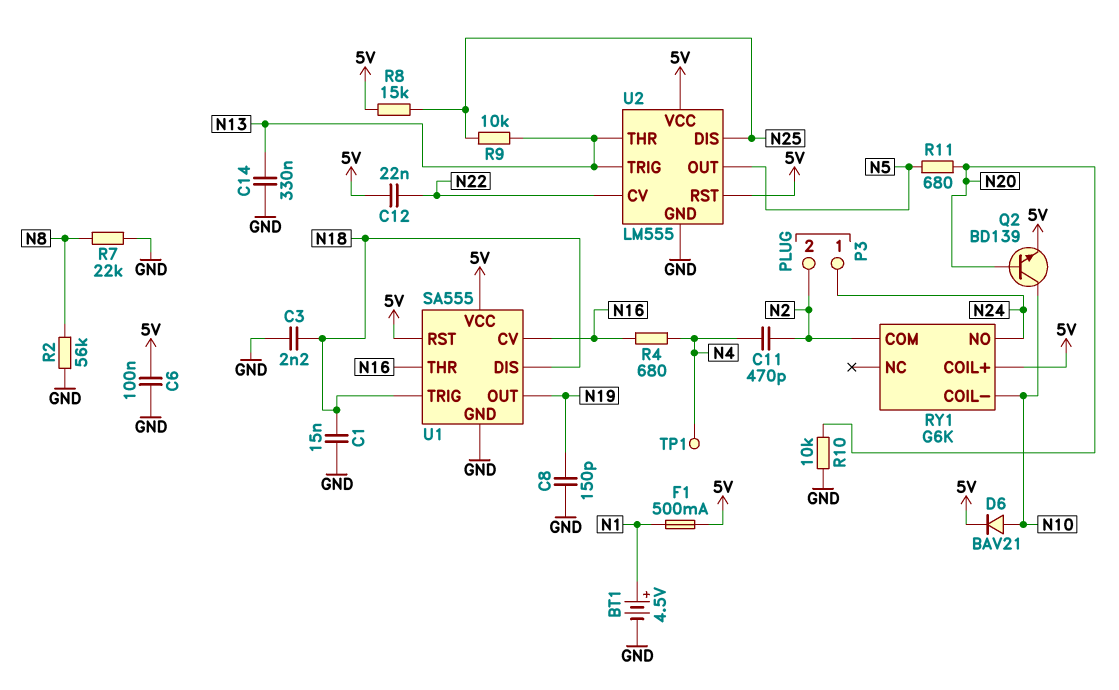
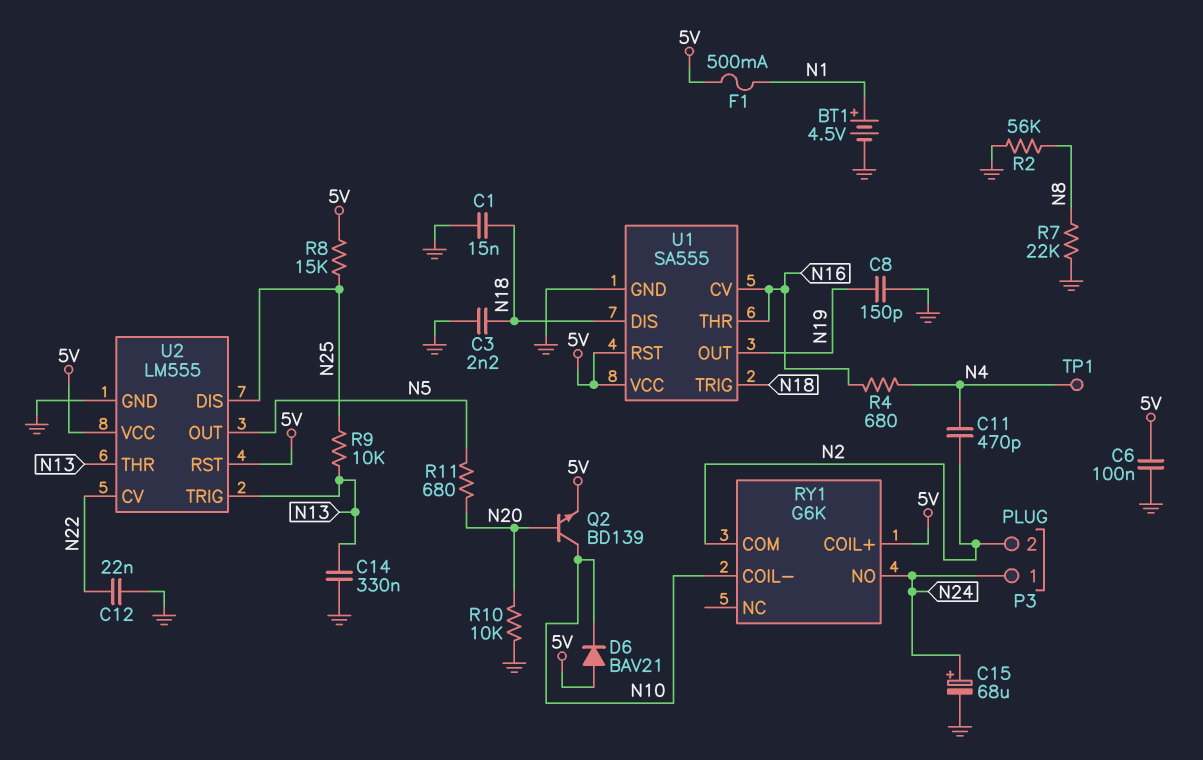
C12: 22nF (5V, N22) -> 22nF (GND, N22)
C15: none -> 68uF (plus N24, minus GND)
D6: diode BAV21 (A N10, K 5V) -> diode BAV21 (A 5V, K N10)

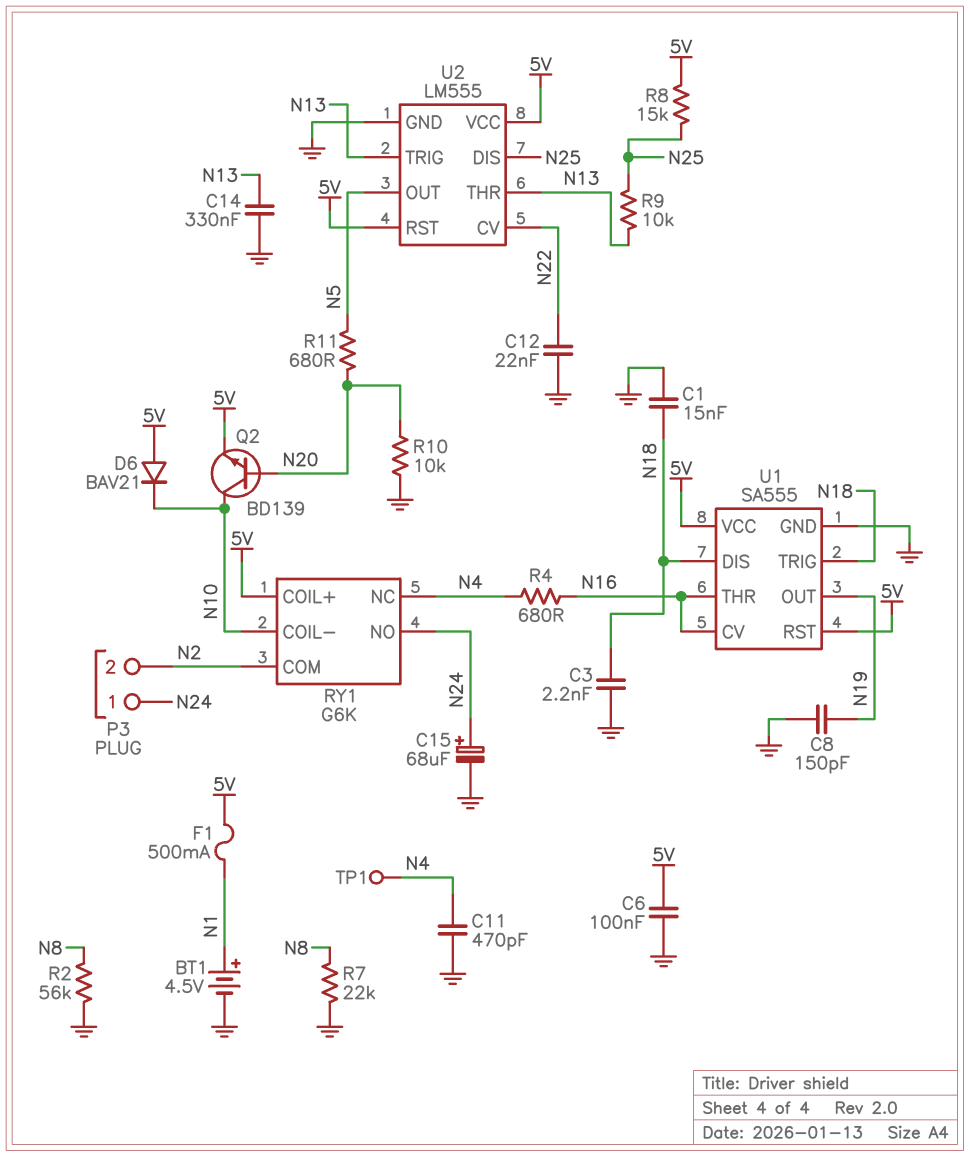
C11: 470pF (N2, N4) -> 470pF (GND, N4)
RY1 pin NC: none -> N4

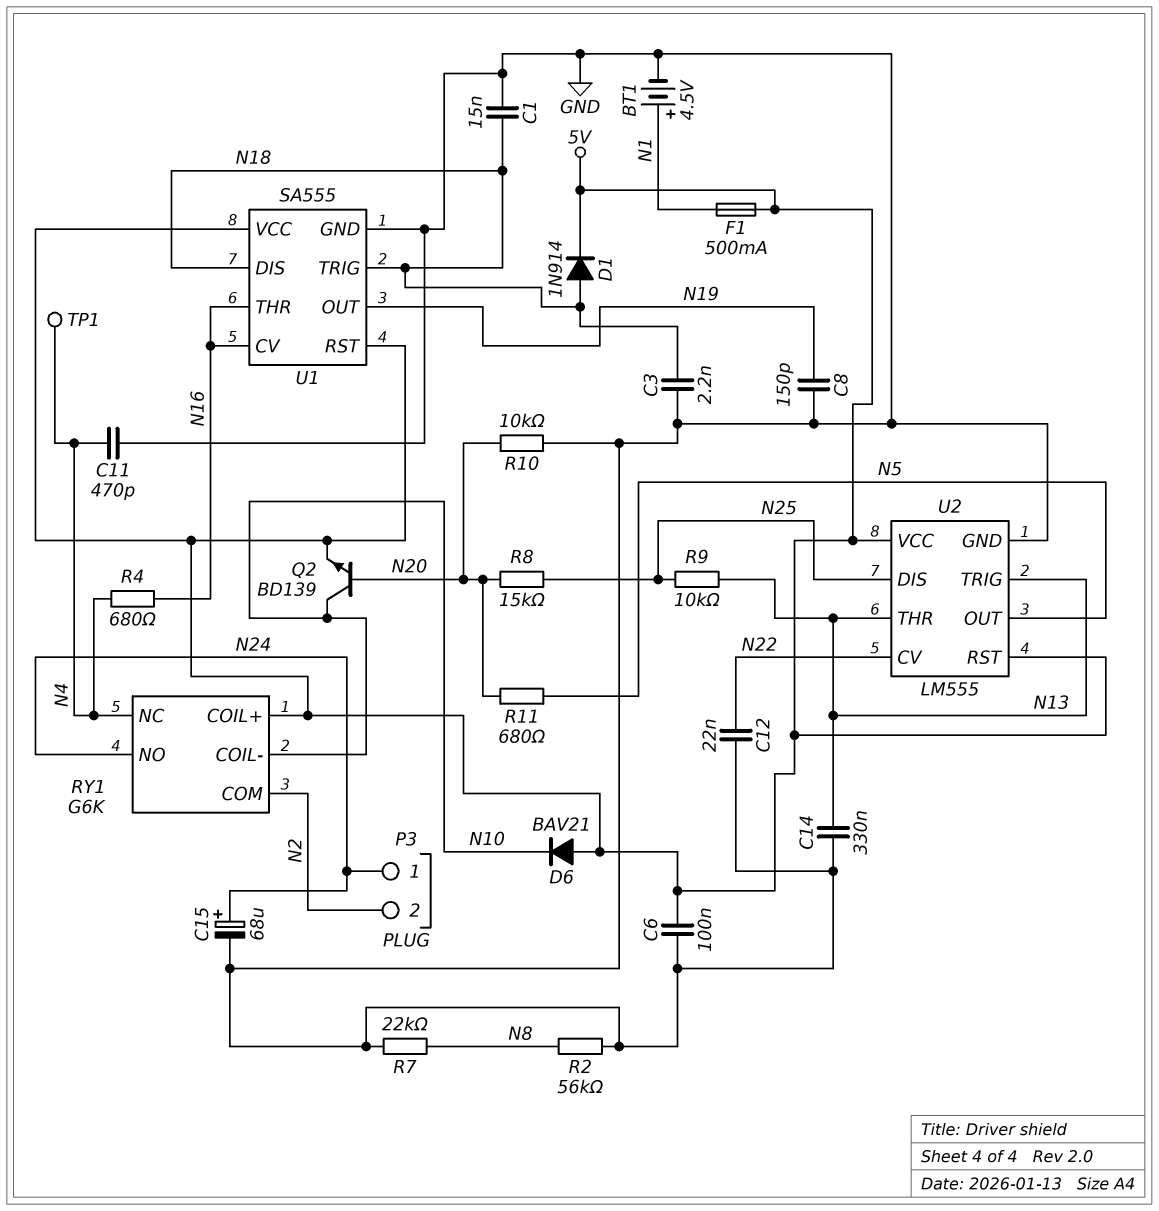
D1: none -> diode 1N914 (A N18, K 5V)
R8: 15k (5V, N25) -> 15k (N20, N25)

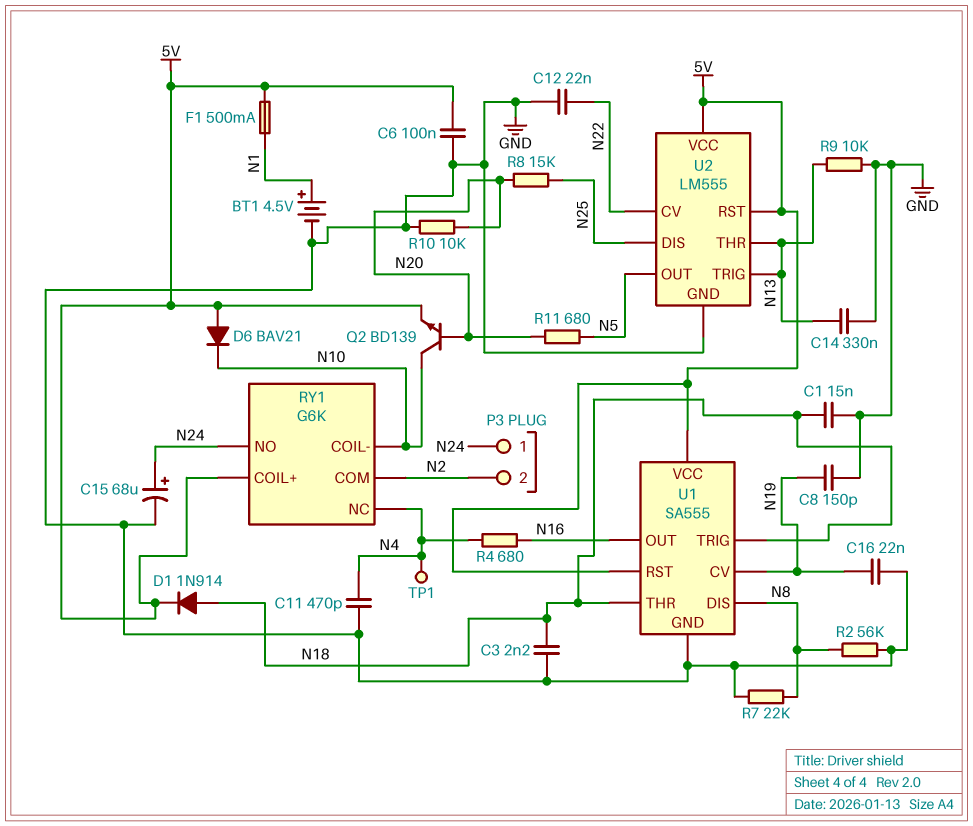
C16: none -> 22nF (GND, N19)
R9: 10k (N13, N25) -> 10k (GND, N13)
U1 pin CV: N16 -> N19
U1 pin DIS: N18 -> N8
U1 pin OUT: N19 -> N16
U1 pin THR: N16 -> N18

